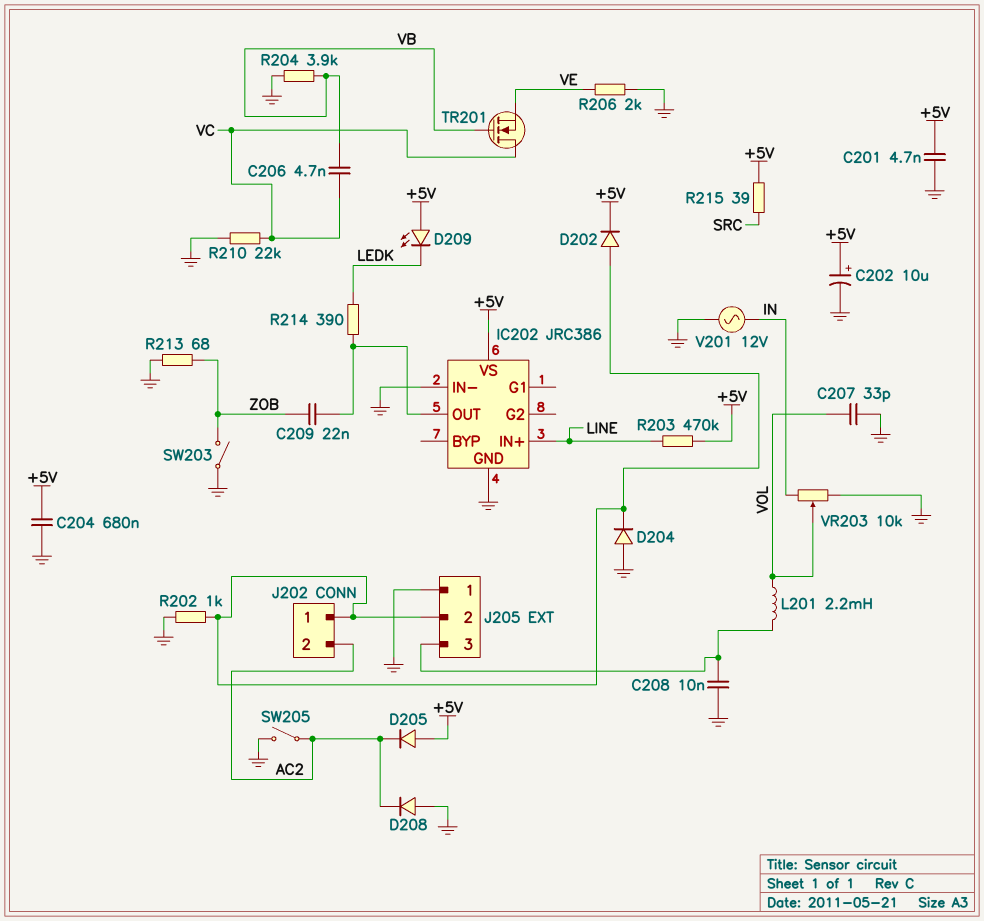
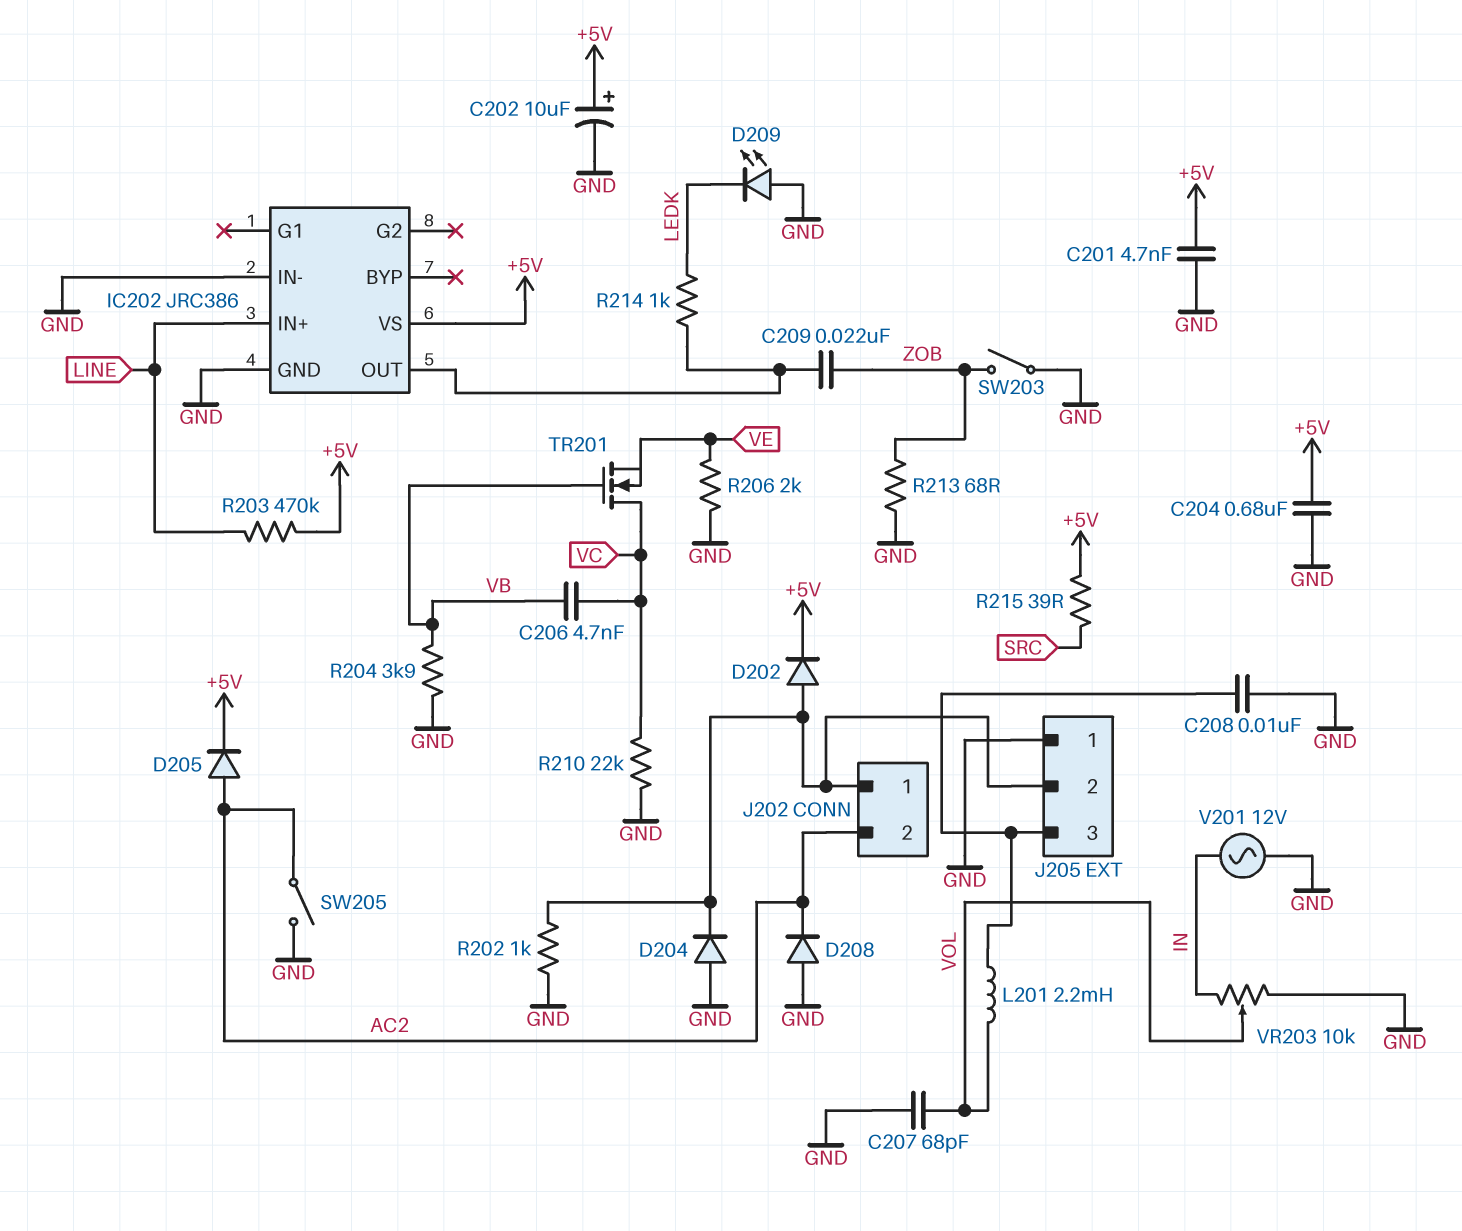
C207: 33pF (GND, VOL) -> 68pF (GND, VOL)
D205: diode (A +5V, K AC2) -> diode (A AC2, K +5V)
D209: LED (A +5V, K LEDK) -> LED (A GND, K LEDK)
R214: 390 (IC202/OUT, LEDK) -> 1k (IC202/OUT, LEDK)

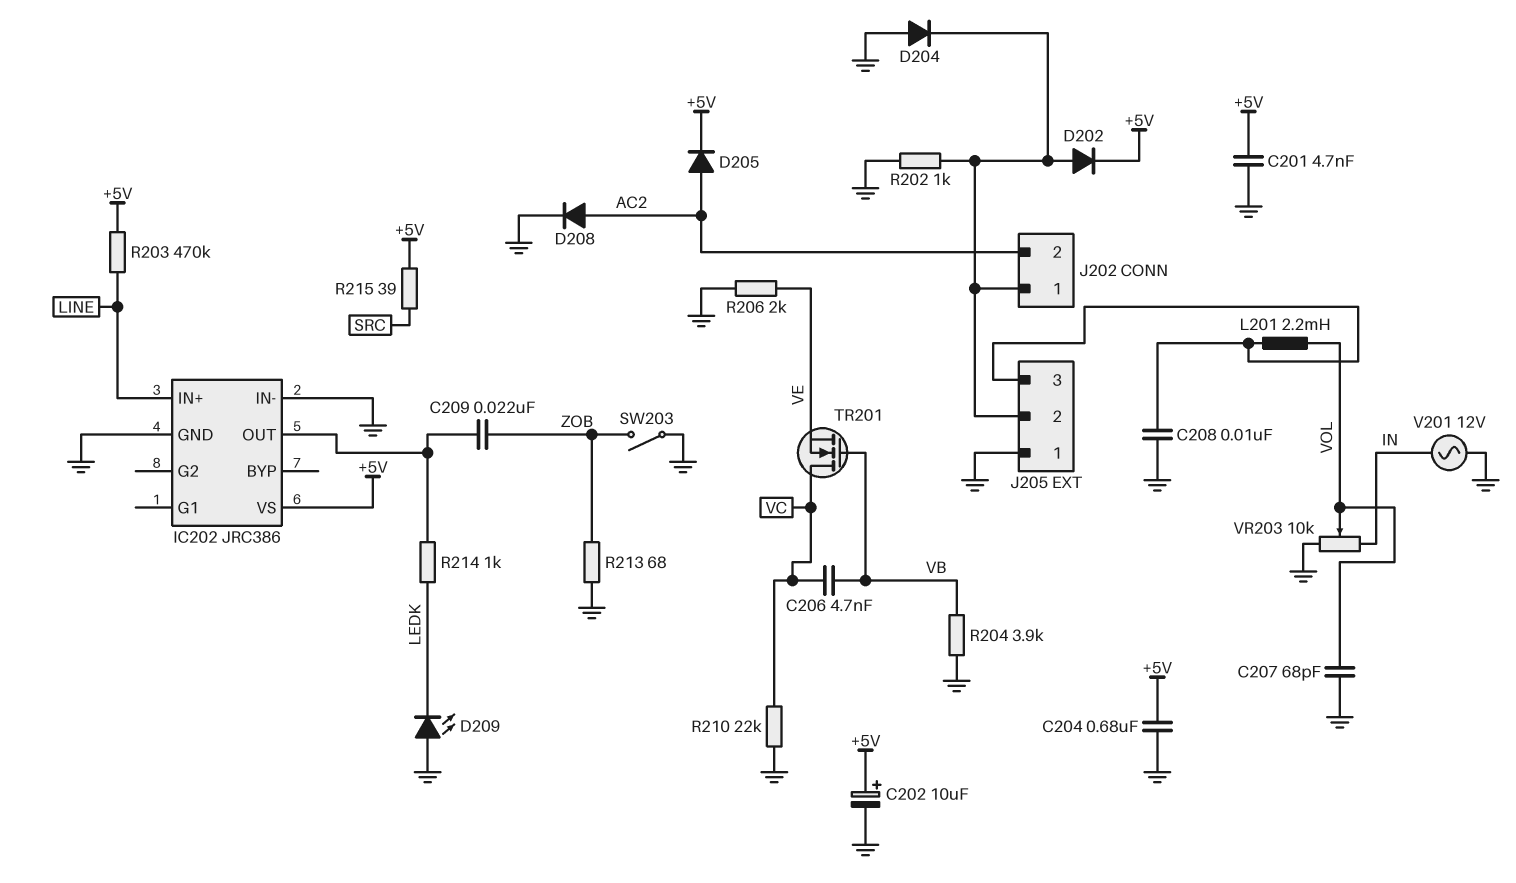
D208: diode (A GND, K AC2) -> diode (A AC2, K GND)
SW205: switch (AC2, GND) -> none

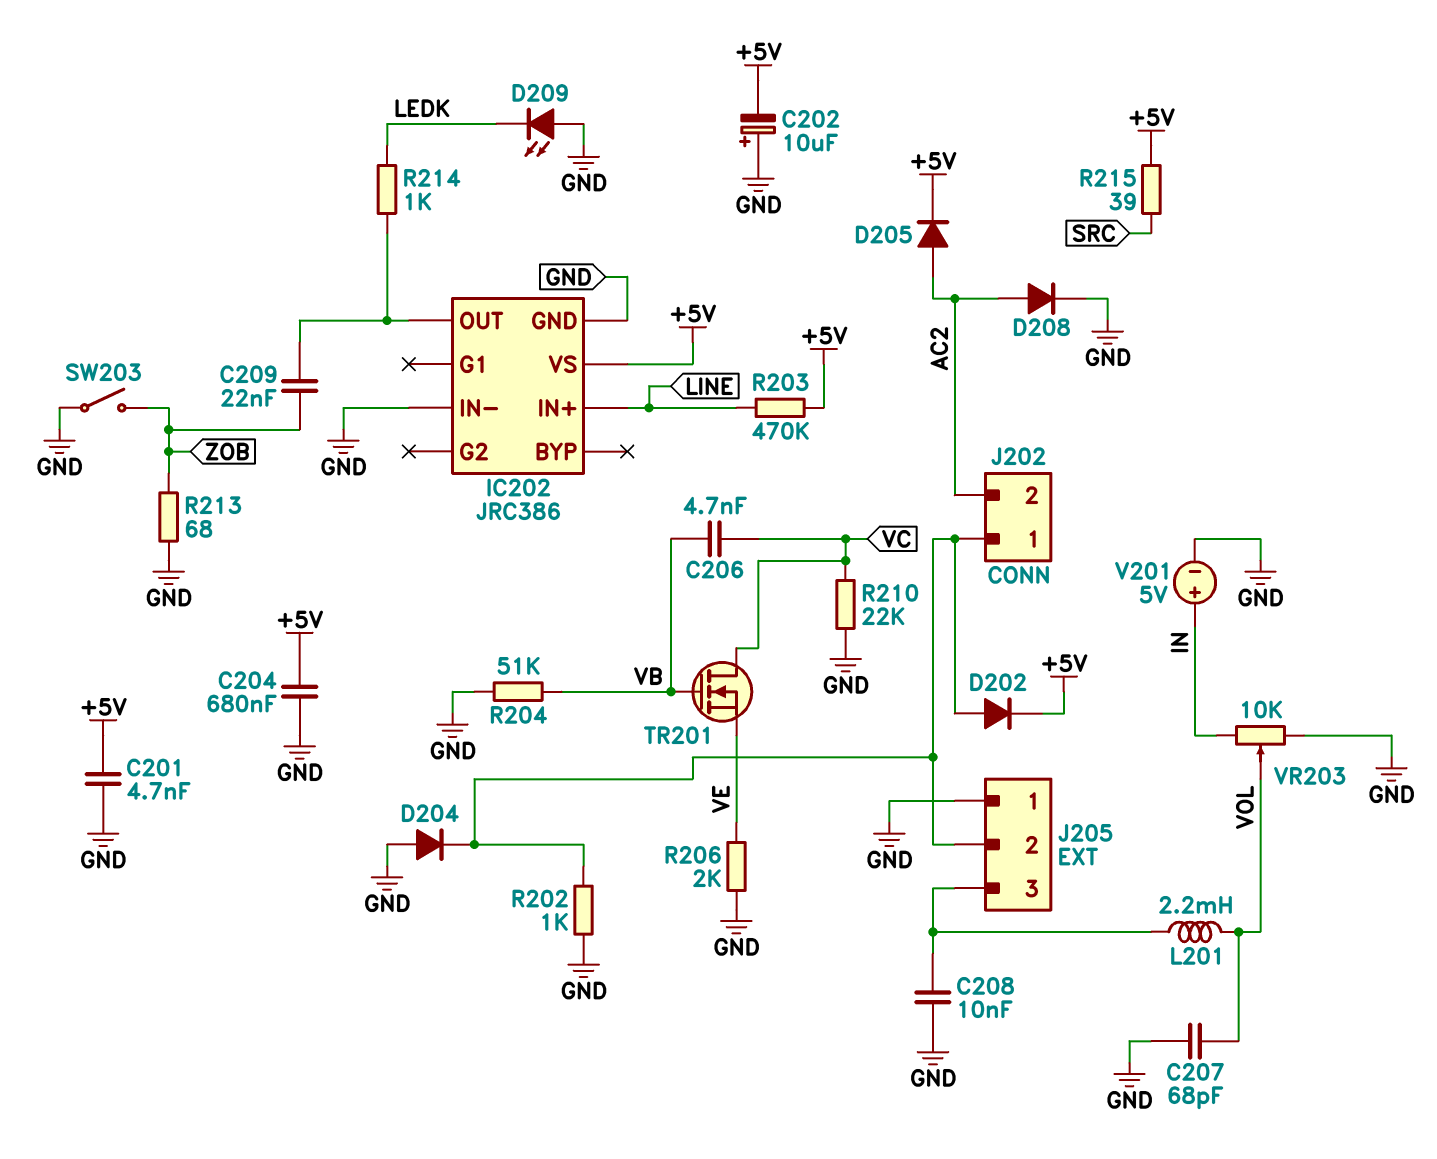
C202: 10uF (plus +5V, minus GND) -> 10uF (plus GND, minus +5V)
R204: 3.9k (GND, VB) -> 51k (GND, VB)
V201: AC 12V (GND, IN) -> 5V (plus IN, minus GND)

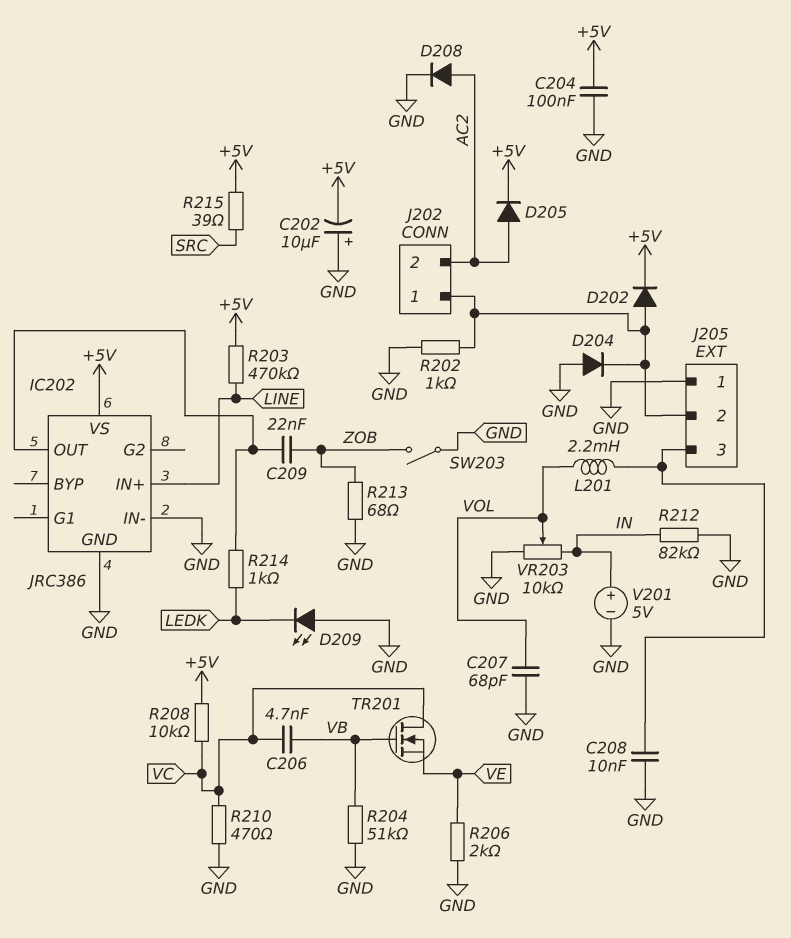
C201: 4.7nF (+5V, GND) -> none
C204: 680nF (+5V, GND) -> 100nF (+5V, GND)
R208: none -> 10k (+5V, VC)
R210: 22k (GND, VC) -> 470 (GND, VC)
R212: none -> 82k (GND, IN)

